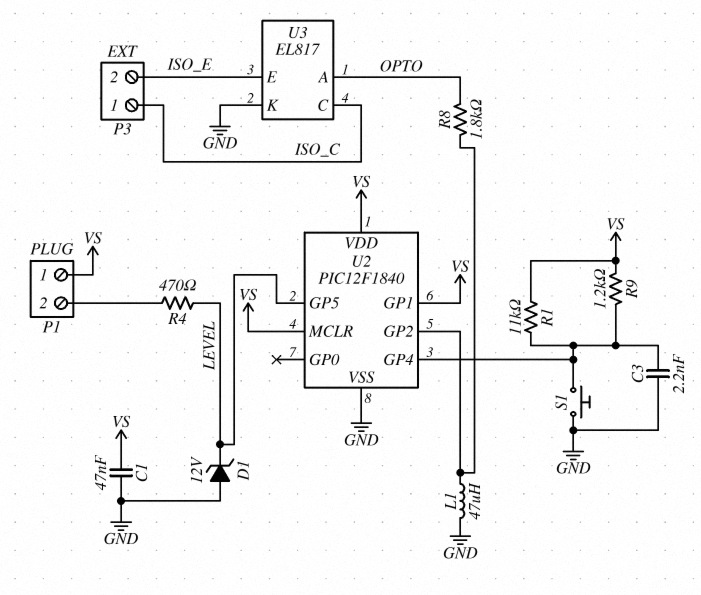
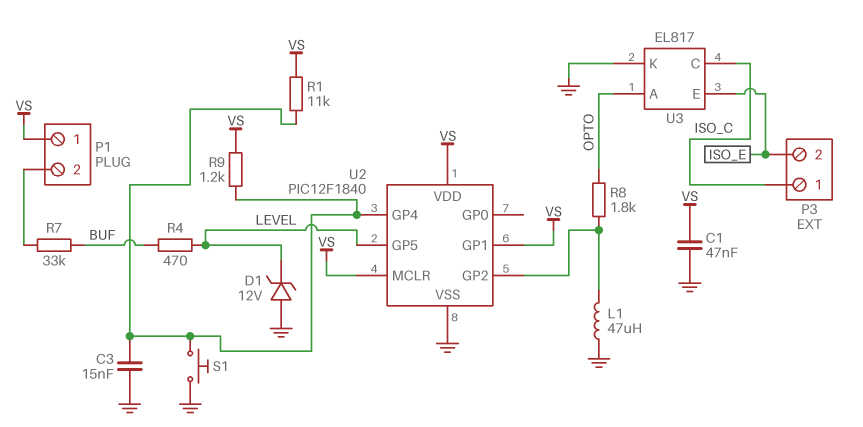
C3: 2.2nF (GND, U2/GP4) -> 15nF (GND, U2/GP4)
R4: 470 (LEVEL, P1/2) -> 470 (BUF, LEVEL)
R7: none -> 33k (BUF, P1/2)

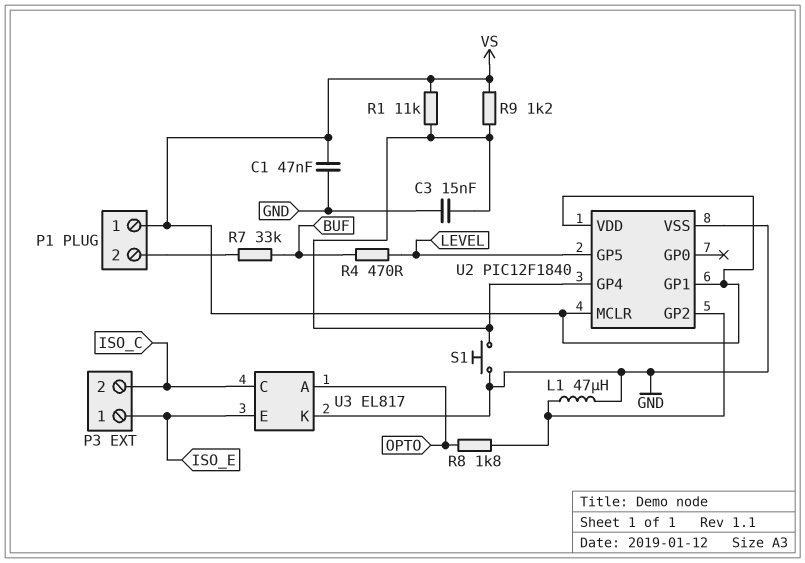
D1: zener 12V (A GND, K LEVEL) -> none
P3 pin 1: ISO_C -> ISO_E
P3 pin 2: ISO_E -> ISO_C

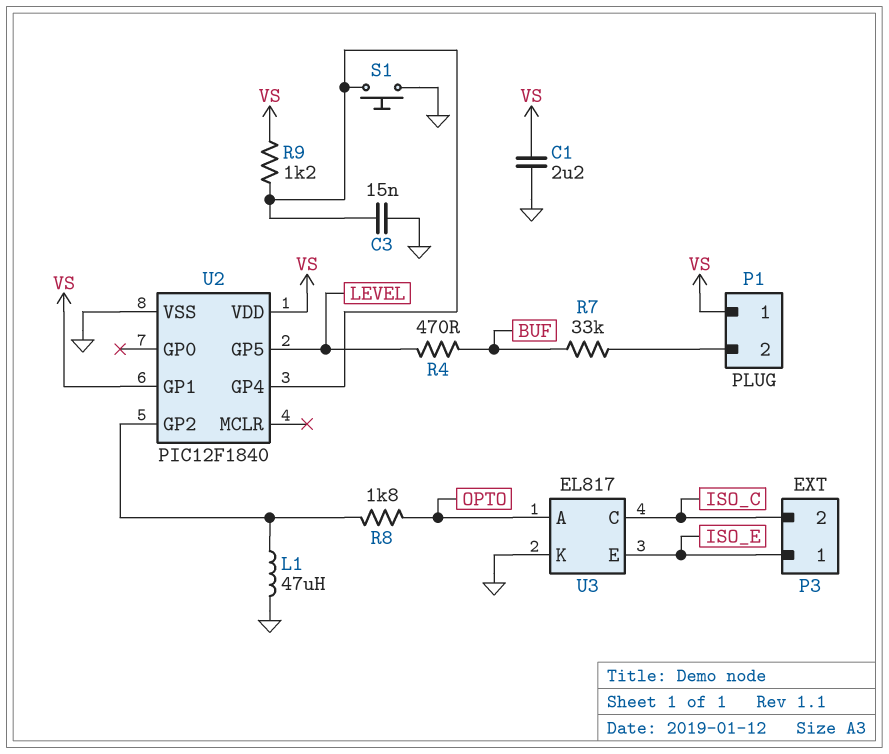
C1: 47nF (GND, VS) -> 2.2uF (GND, VS)
R1: 11k (U2/GP4, VS) -> none
U2 pin MCLR: VS -> none

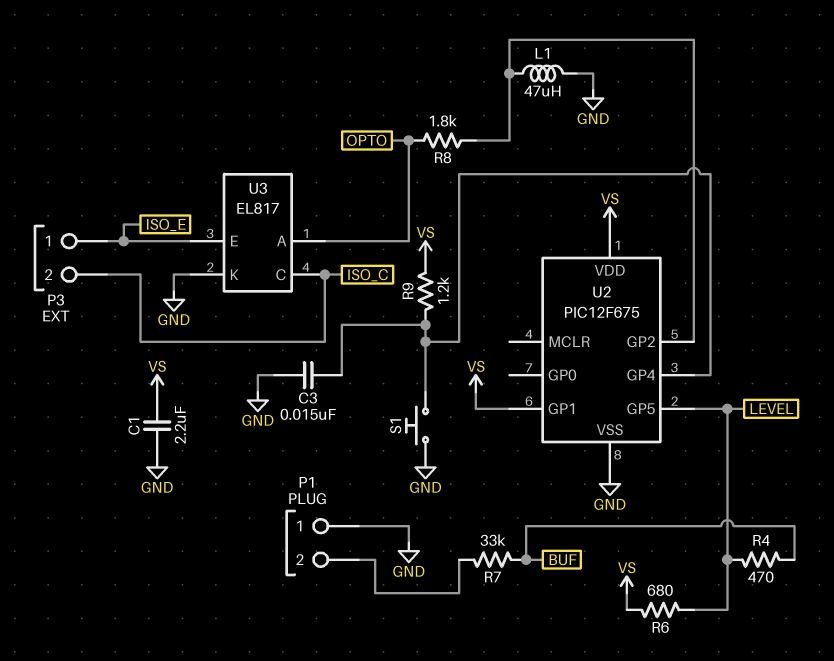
P1 pin 1: VS -> GND
R6: none -> 680 (LEVEL, VS)
U2: PIC12F1840 -> PIC12F675

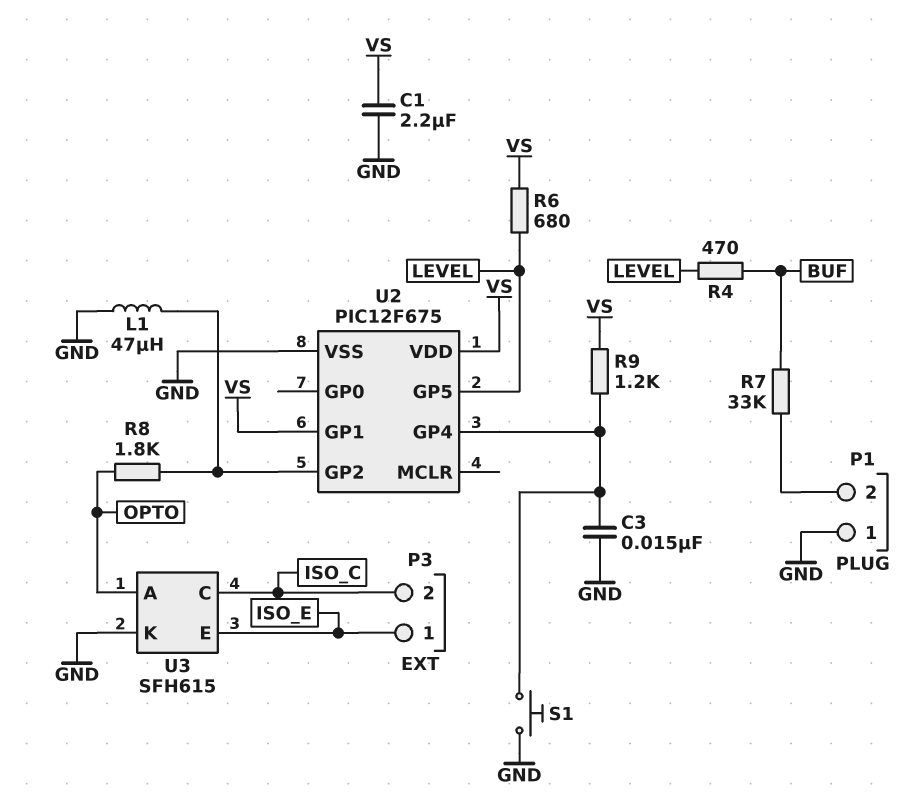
U3: EL817 -> SFH615

